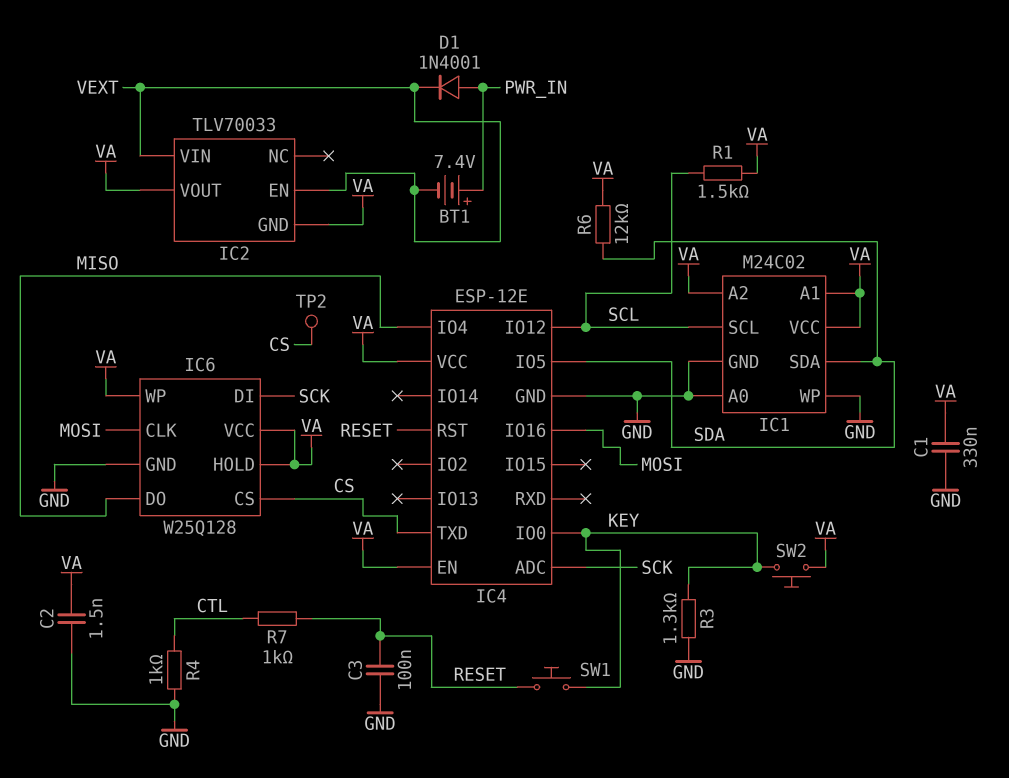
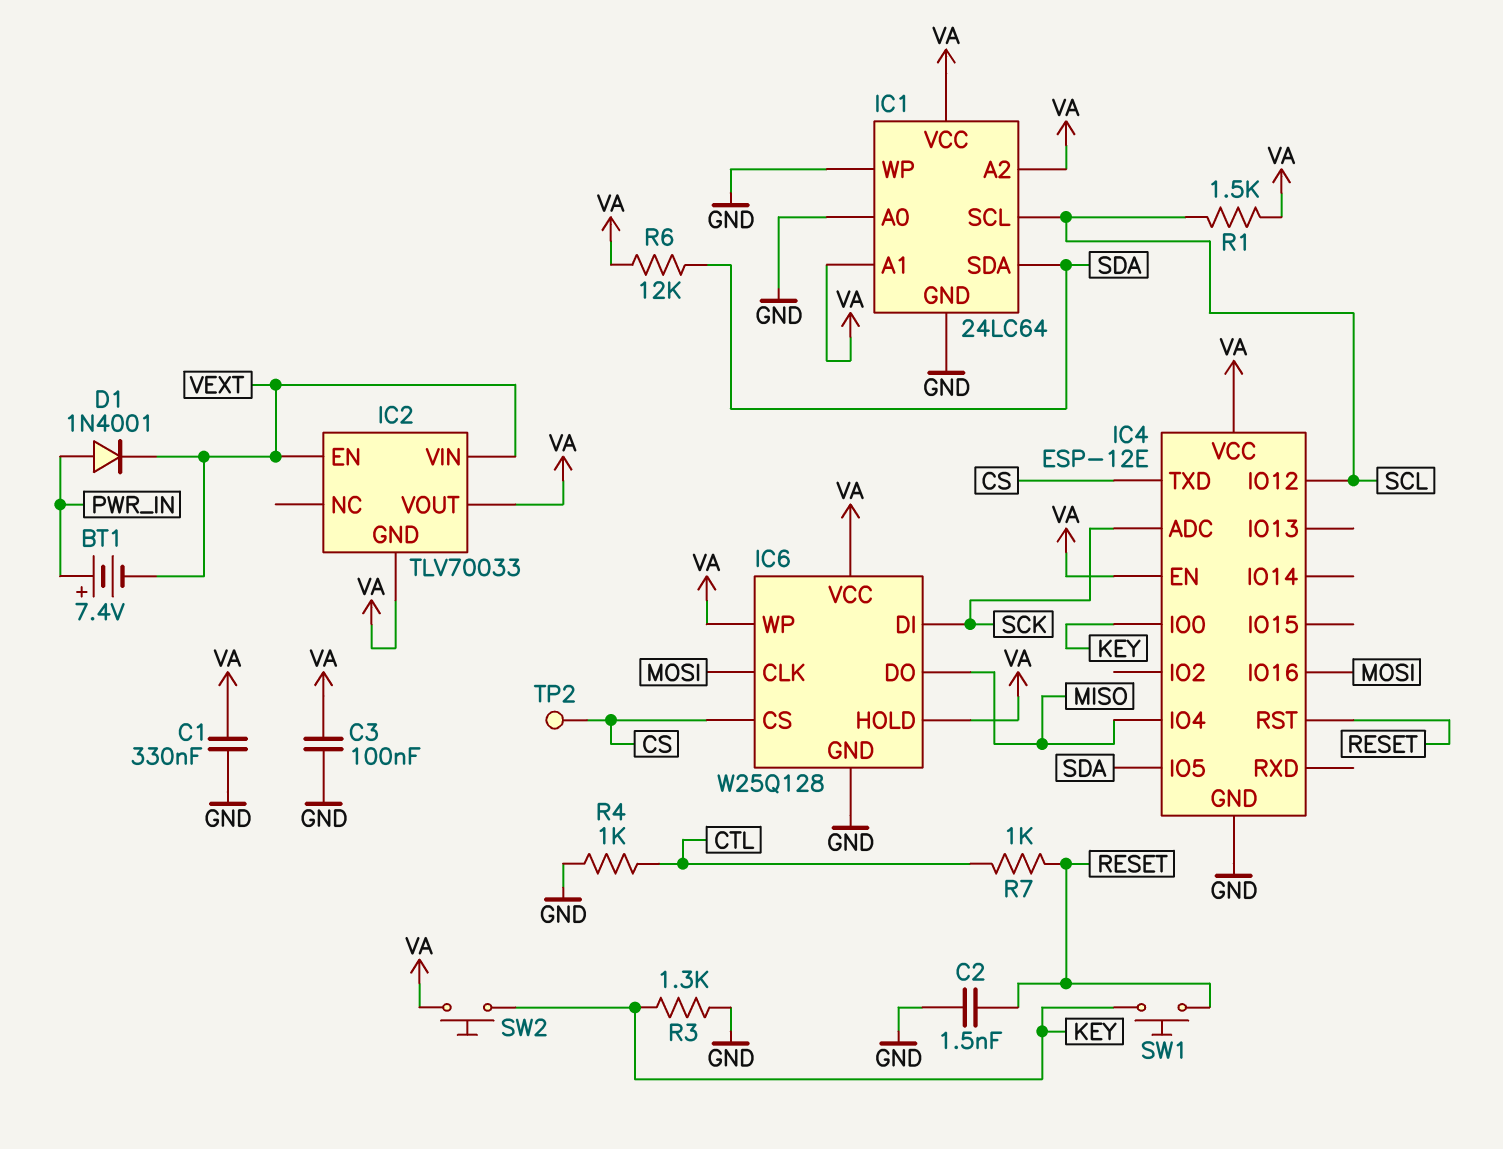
C2: 1.5nF (GND, VA) -> 1.5nF (GND, RESET)
C3: 100nF (GND, RESET) -> 100nF (GND, VA)
IC1: M24C02 -> 24LC64

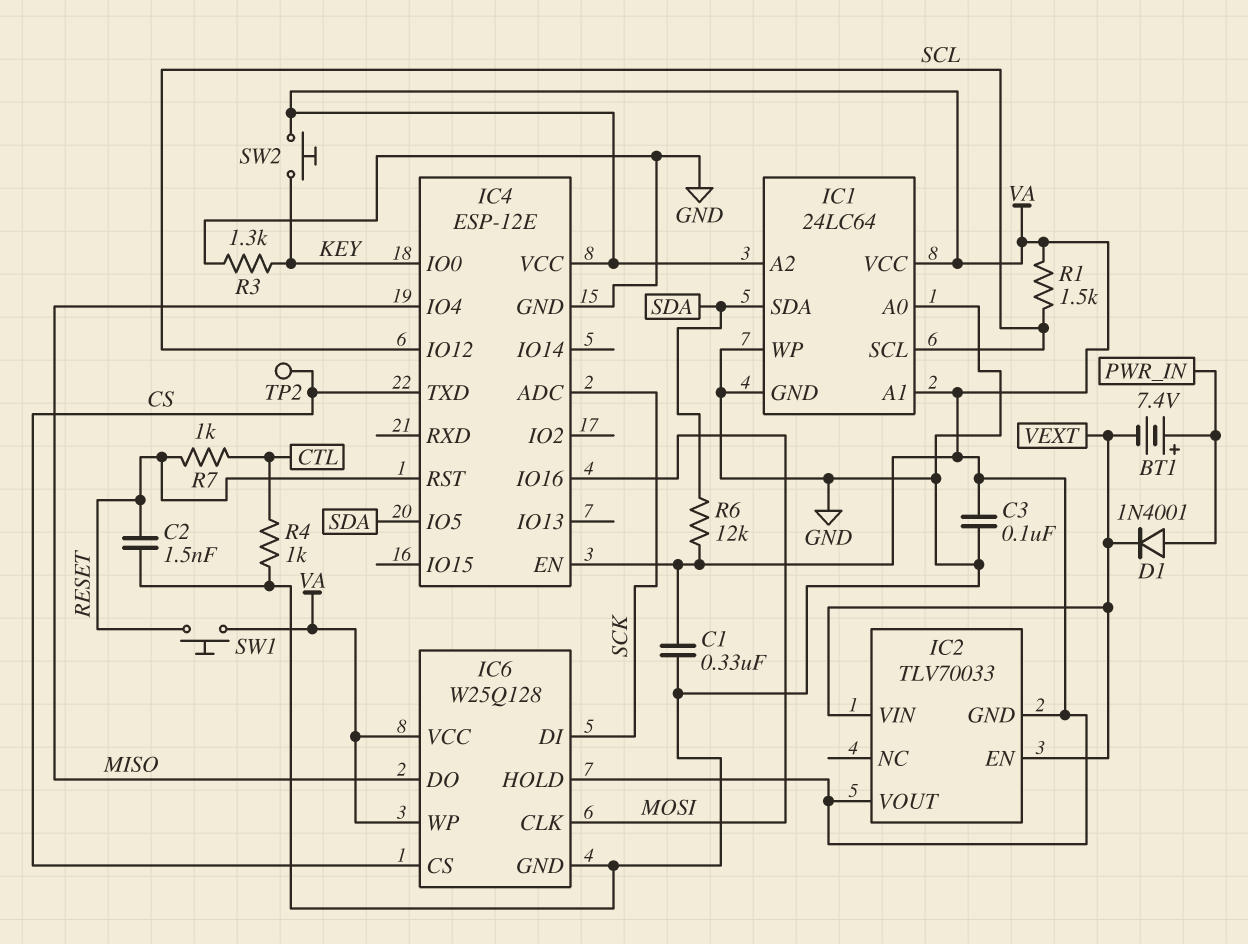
SW1: button (KEY, RESET) -> button (RESET, VA)

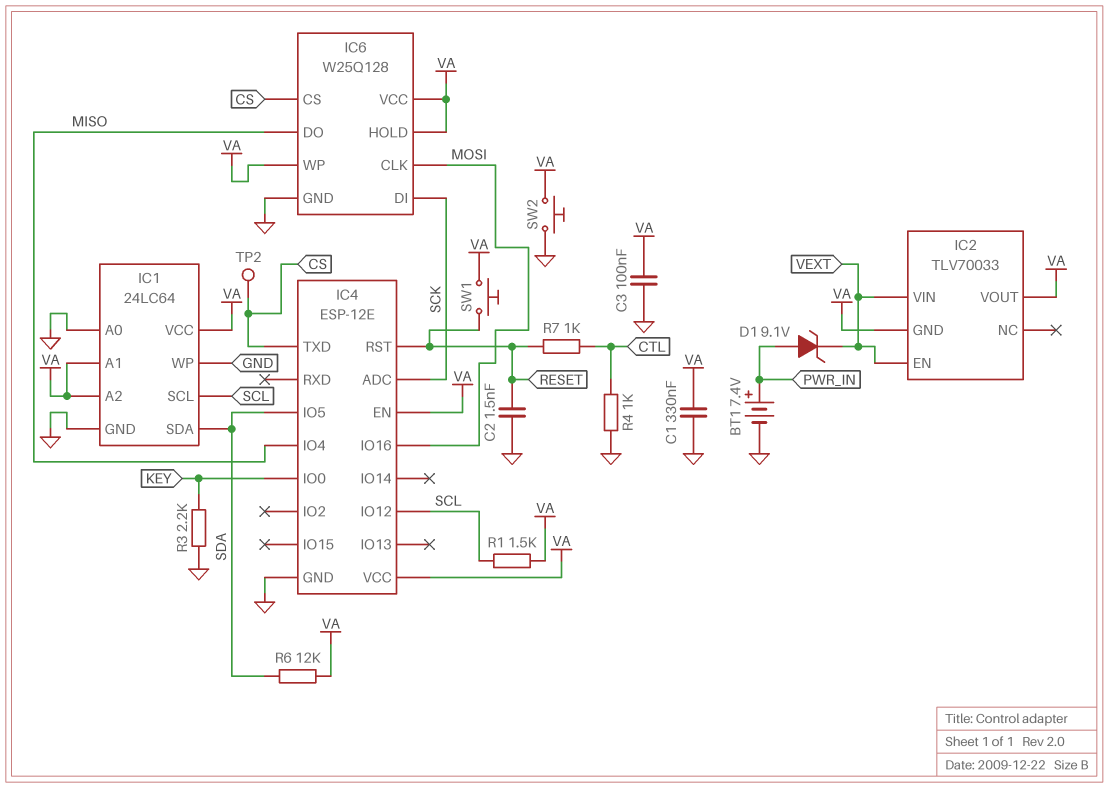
BT1: 7.4V (plus PWR_IN, minus VEXT) -> 7.4V (plus PWR_IN, minus GND)
D1: diode 1N4001 (A PWR_IN, K VEXT) -> zener 9.1V (A PWR_IN, K VEXT)
R3: 1.3k (GND, KEY) -> 2.2k (GND, KEY)
SW2: button (KEY, VA) -> button (GND, VA)

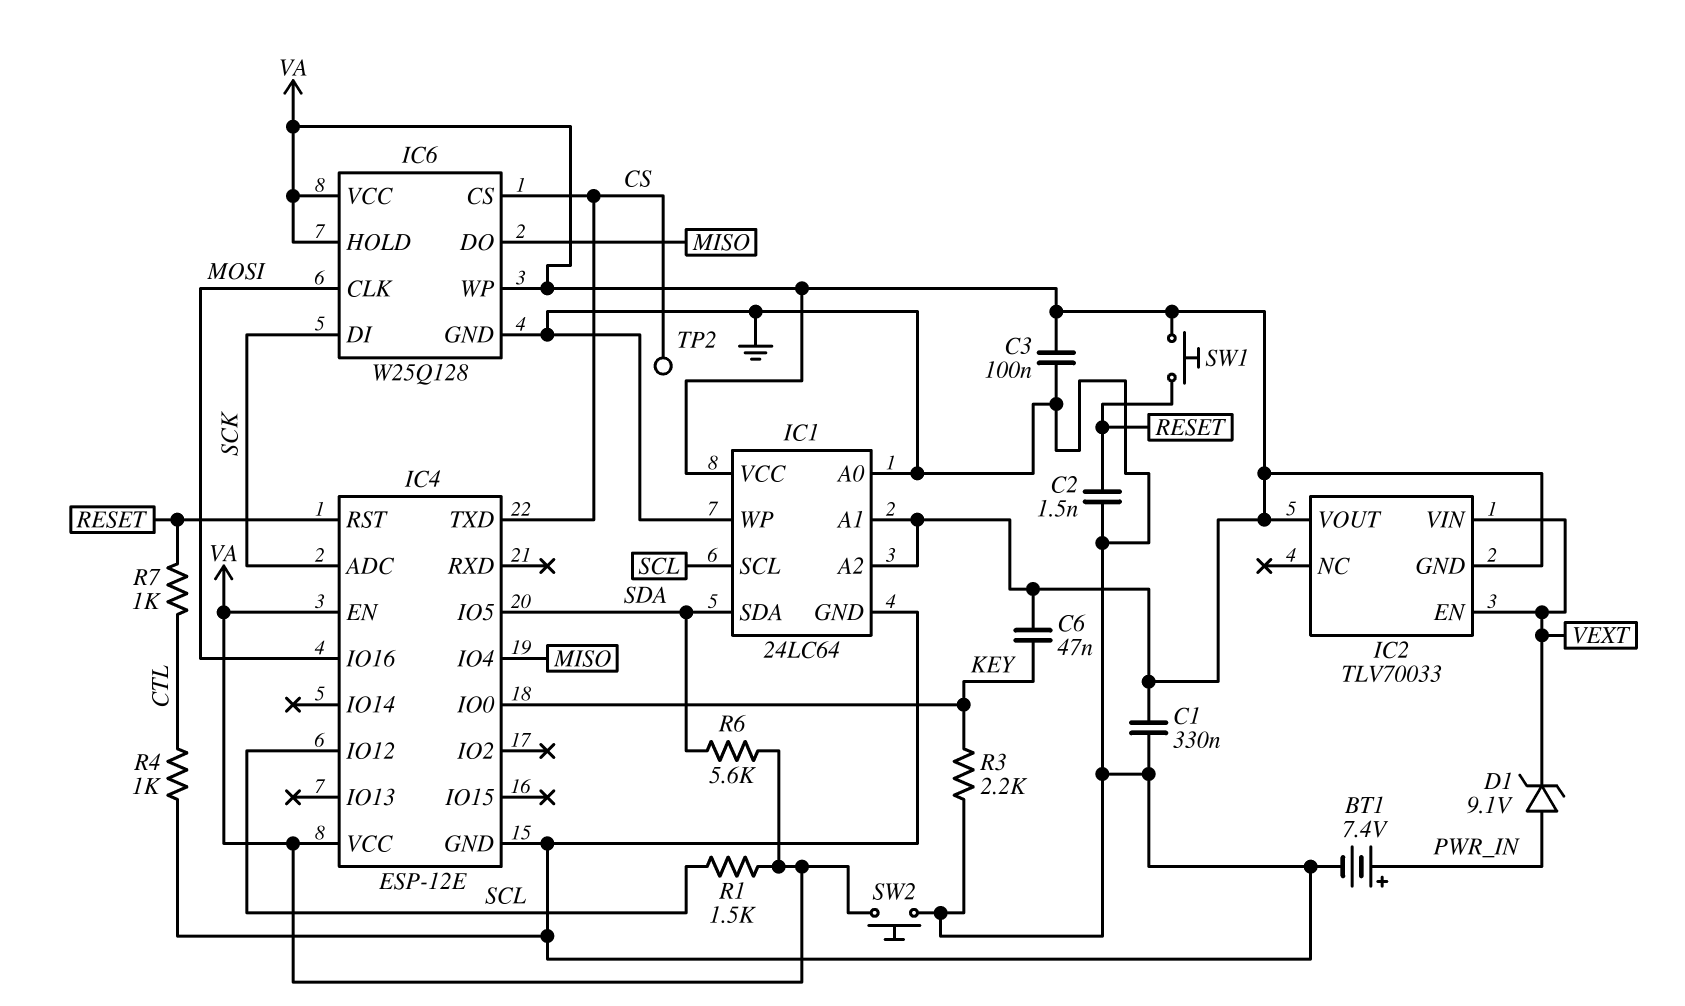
C6: none -> 47nF (KEY, VA)
R6: 12k (SDA, VA) -> 5.6k (SDA, VA)

